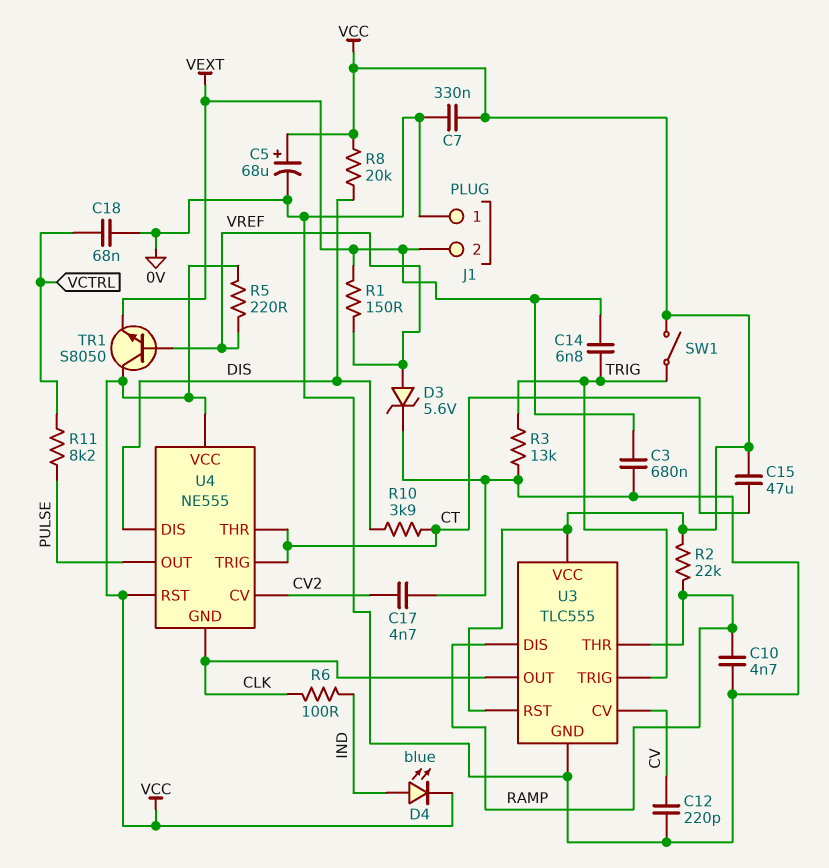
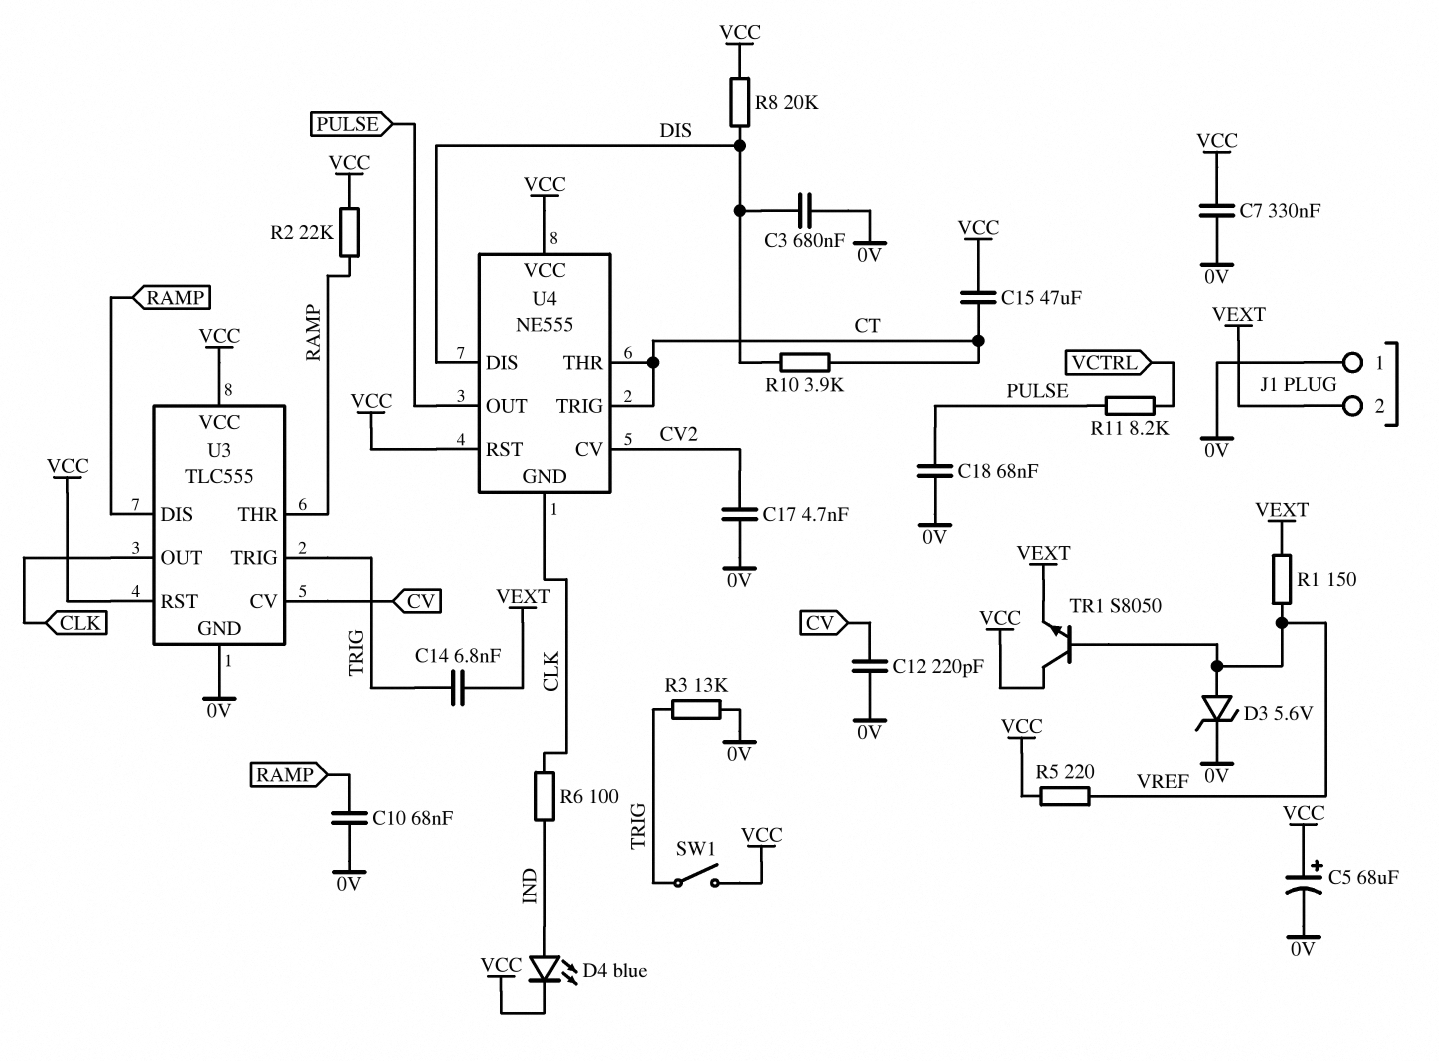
C3: 680nF (0V, VEXT) -> 680nF (0V, DIS)
C10: 4.7nF (0V, RAMP) -> 68nF (0V, RAMP)
C18: 68nF (0V, VCTRL) -> 68nF (0V, PULSE)

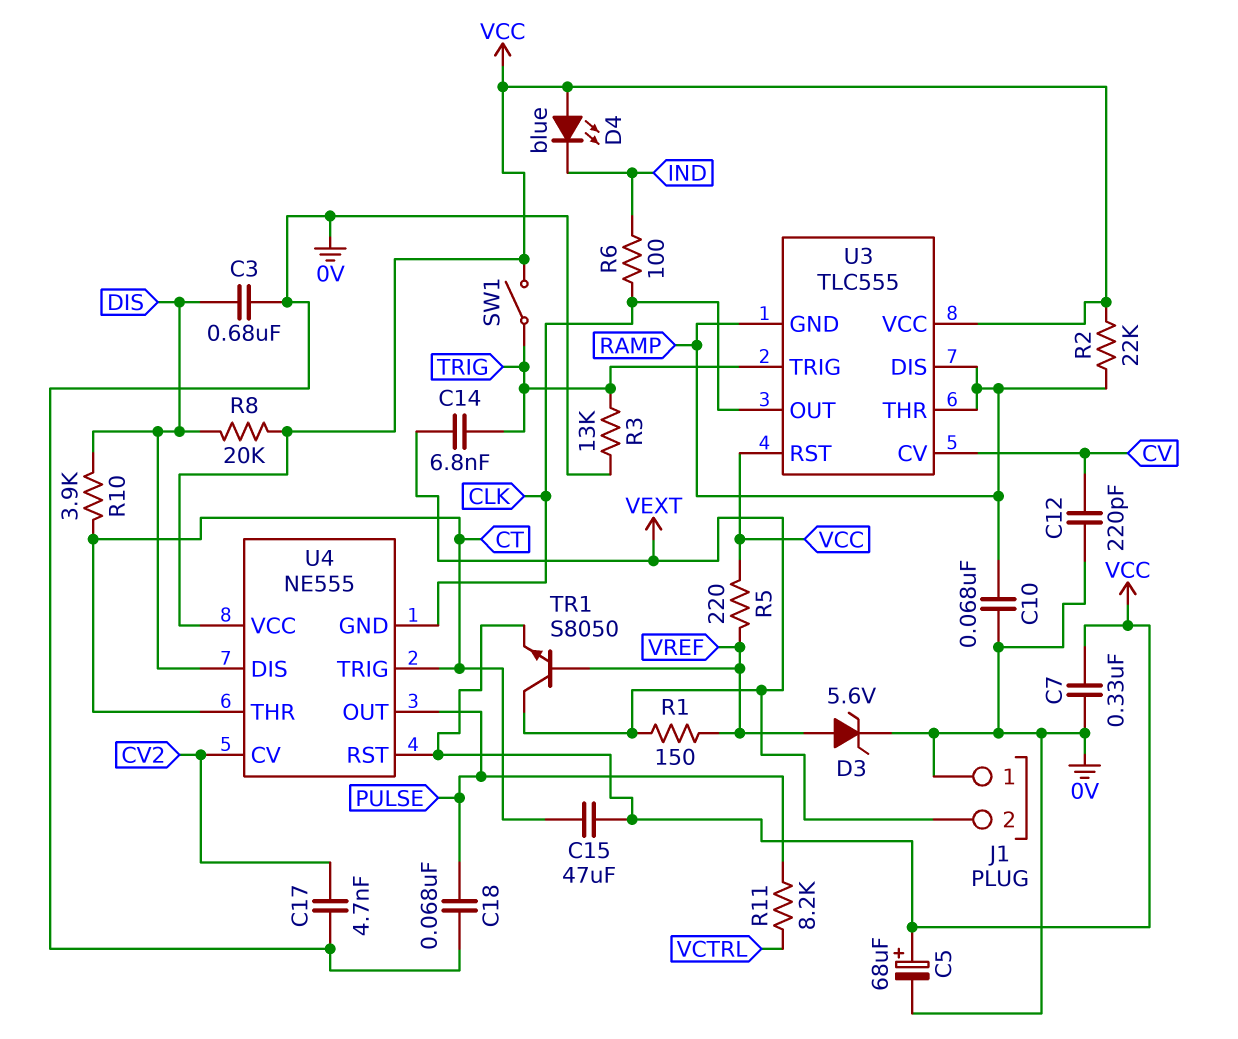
D4: LED blue (A IND, K VCC) -> LED blue (A VCC, K IND)
TR1: NPN S8050 (B VREF, C VCC, E VEXT) -> NPN S8050 (B VREF, C VEXT, E VCC)
U3 pin GND: 0V -> RAMP

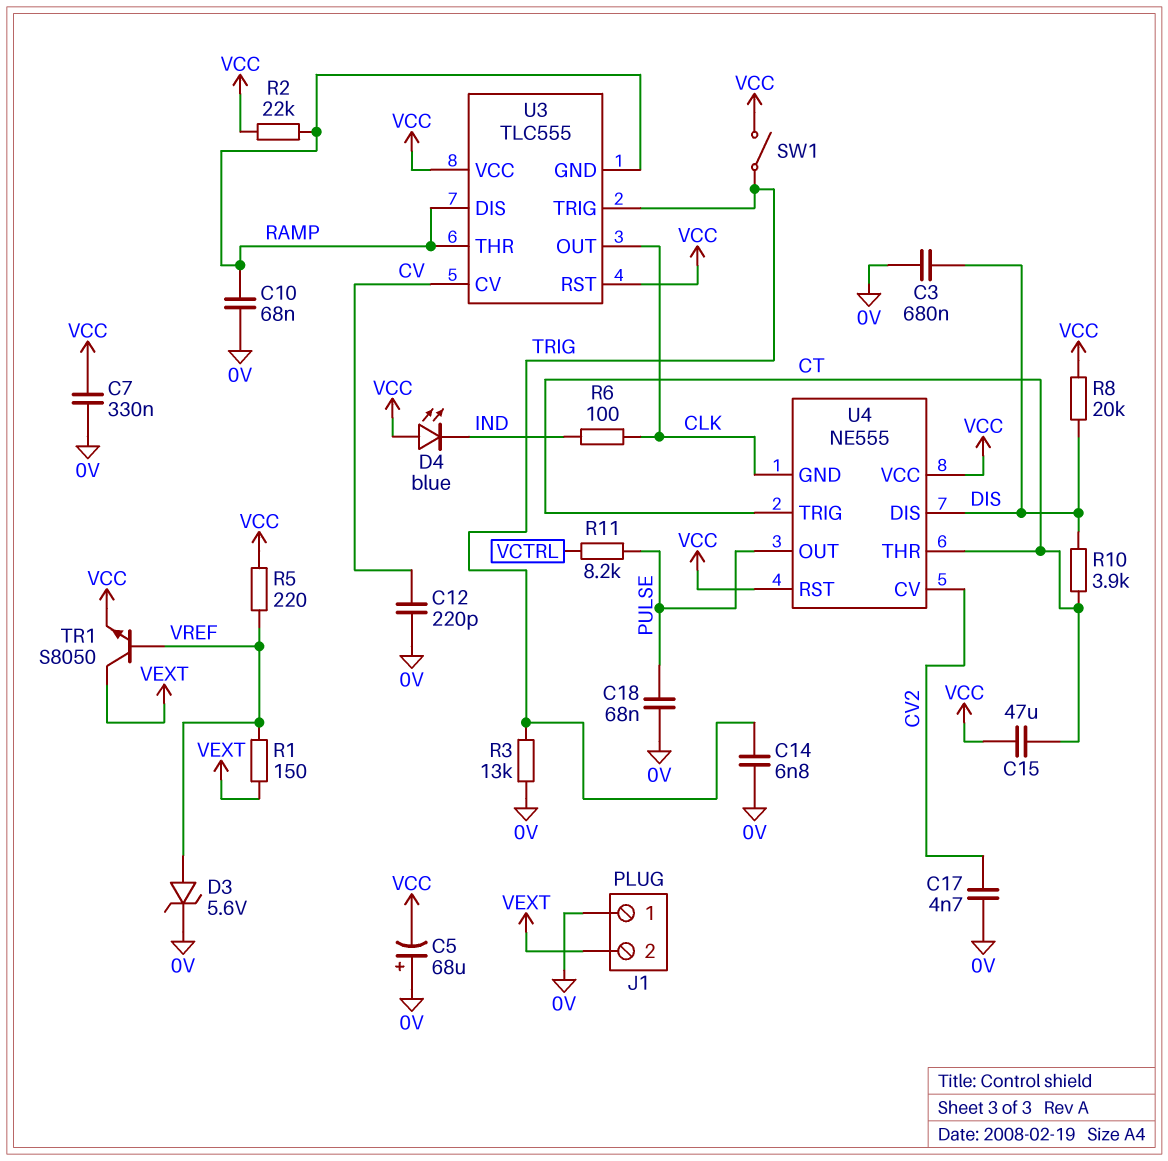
C5: 68uF (plus VCC, minus 0V) -> 68uF (plus 0V, minus VCC)
C14: 6.8nF (TRIG, VEXT) -> 6.8nF (0V, TRIG)

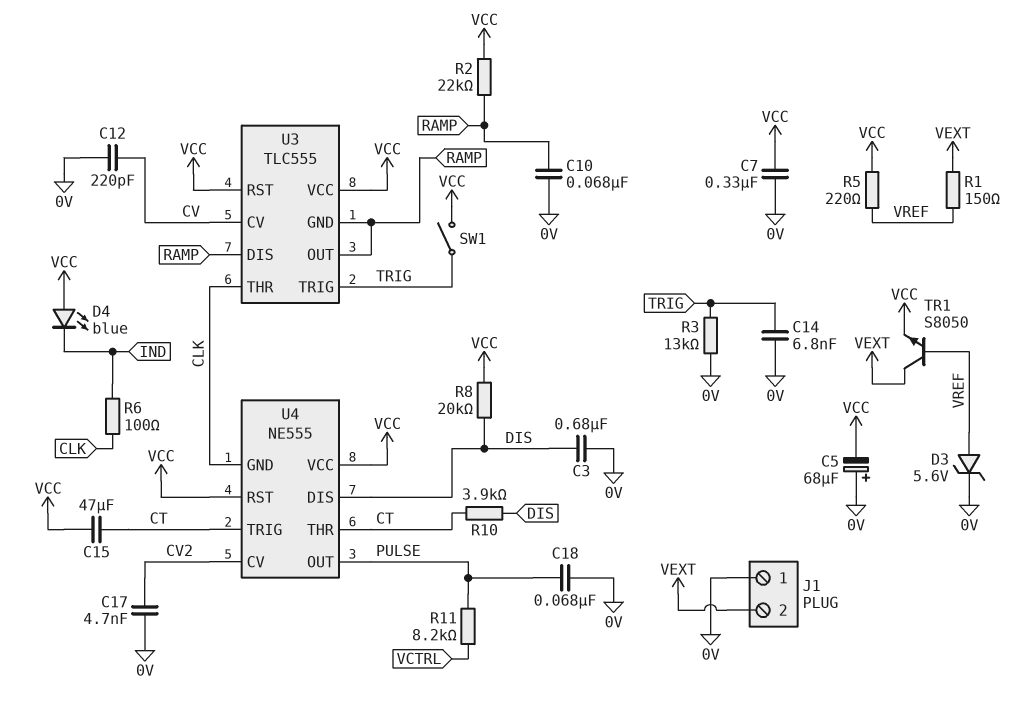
U3 pin OUT: CLK -> RAMP
U3 pin THR: RAMP -> CLK

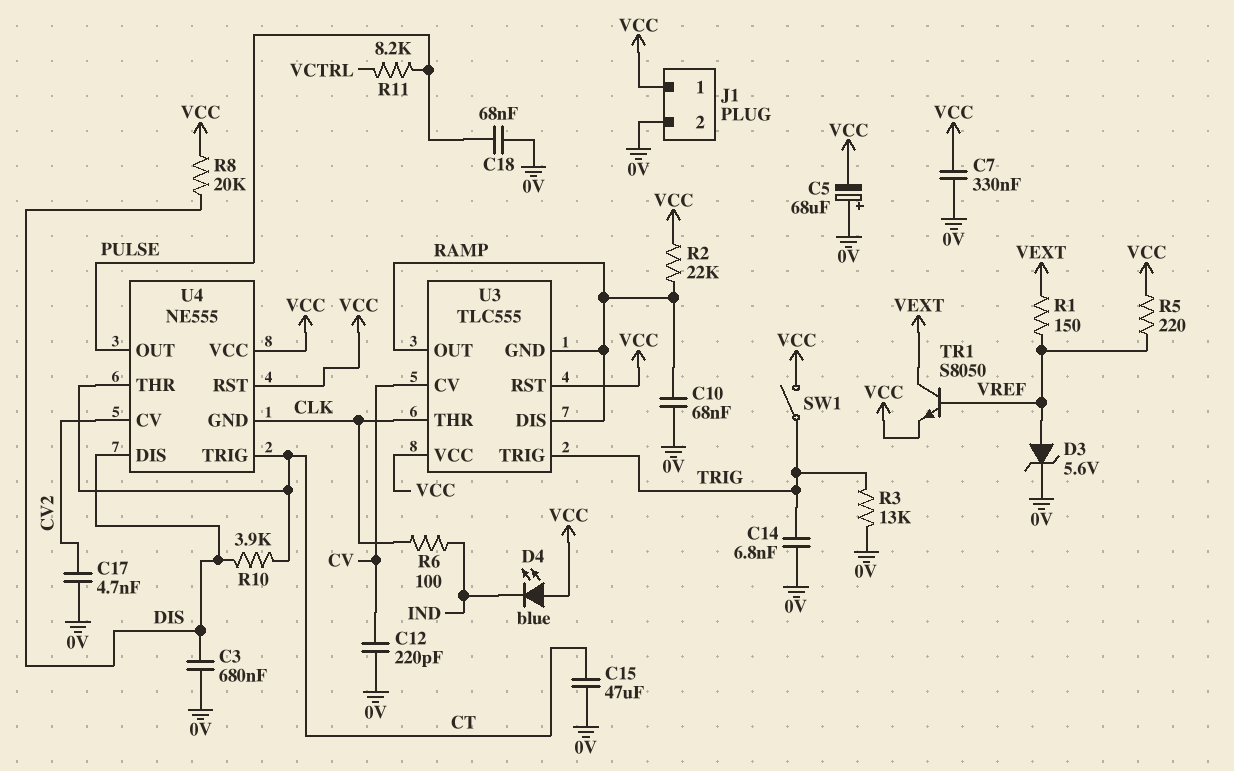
C15: 47uF (CT, VCC) -> 47uF (0V, CT)
J1 pin 1: 0V -> VCC
J1 pin 2: VEXT -> 0V

